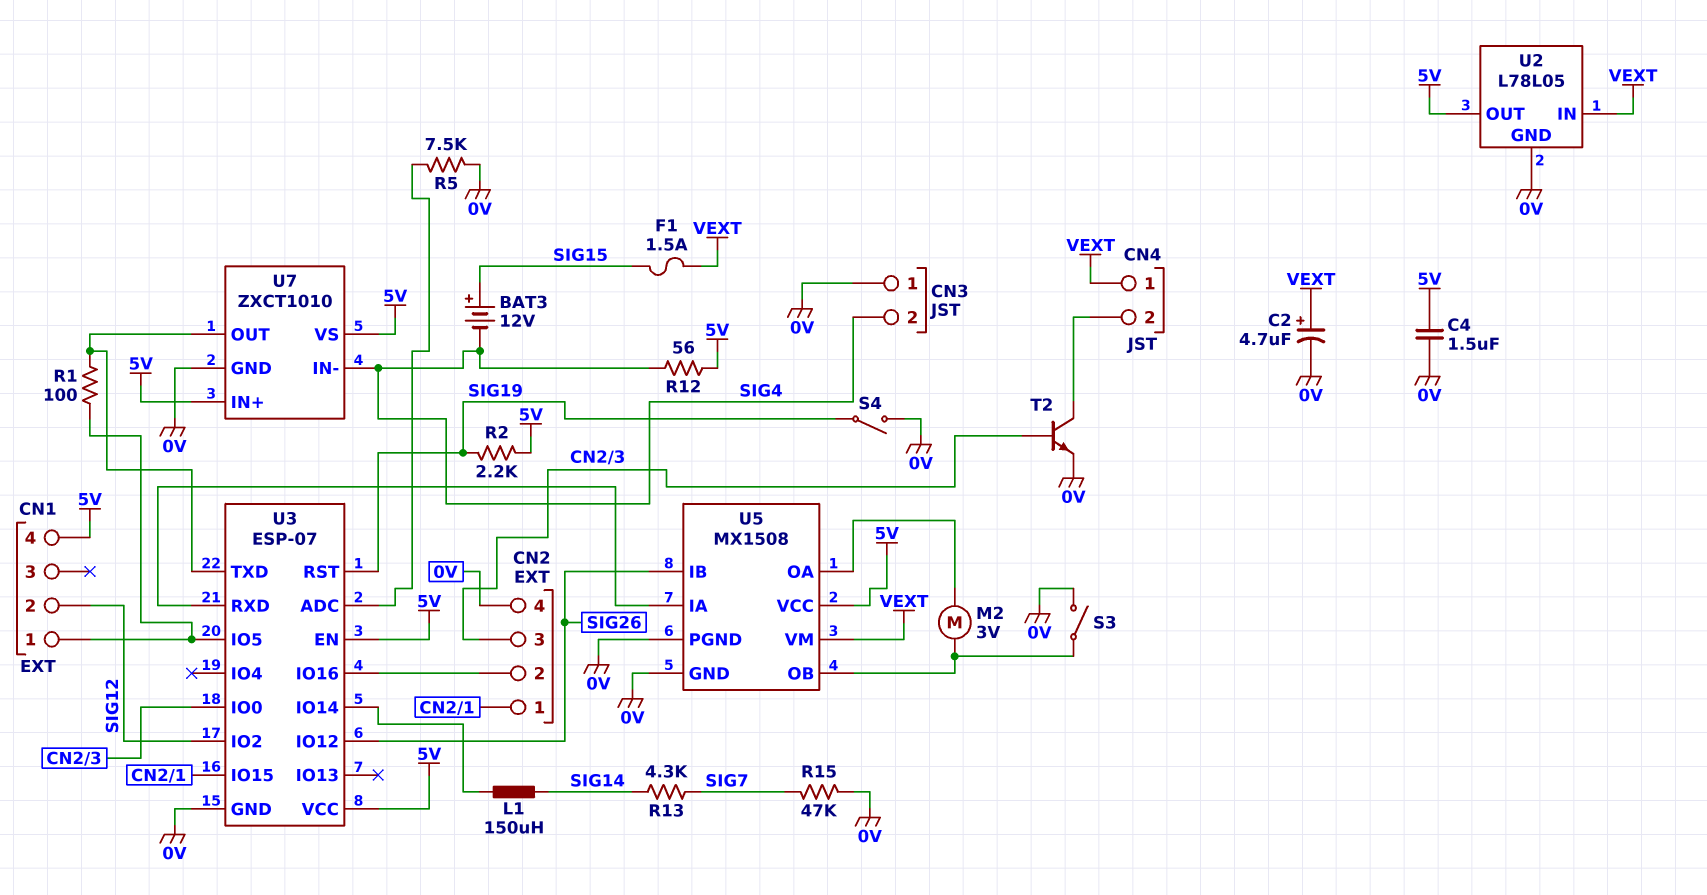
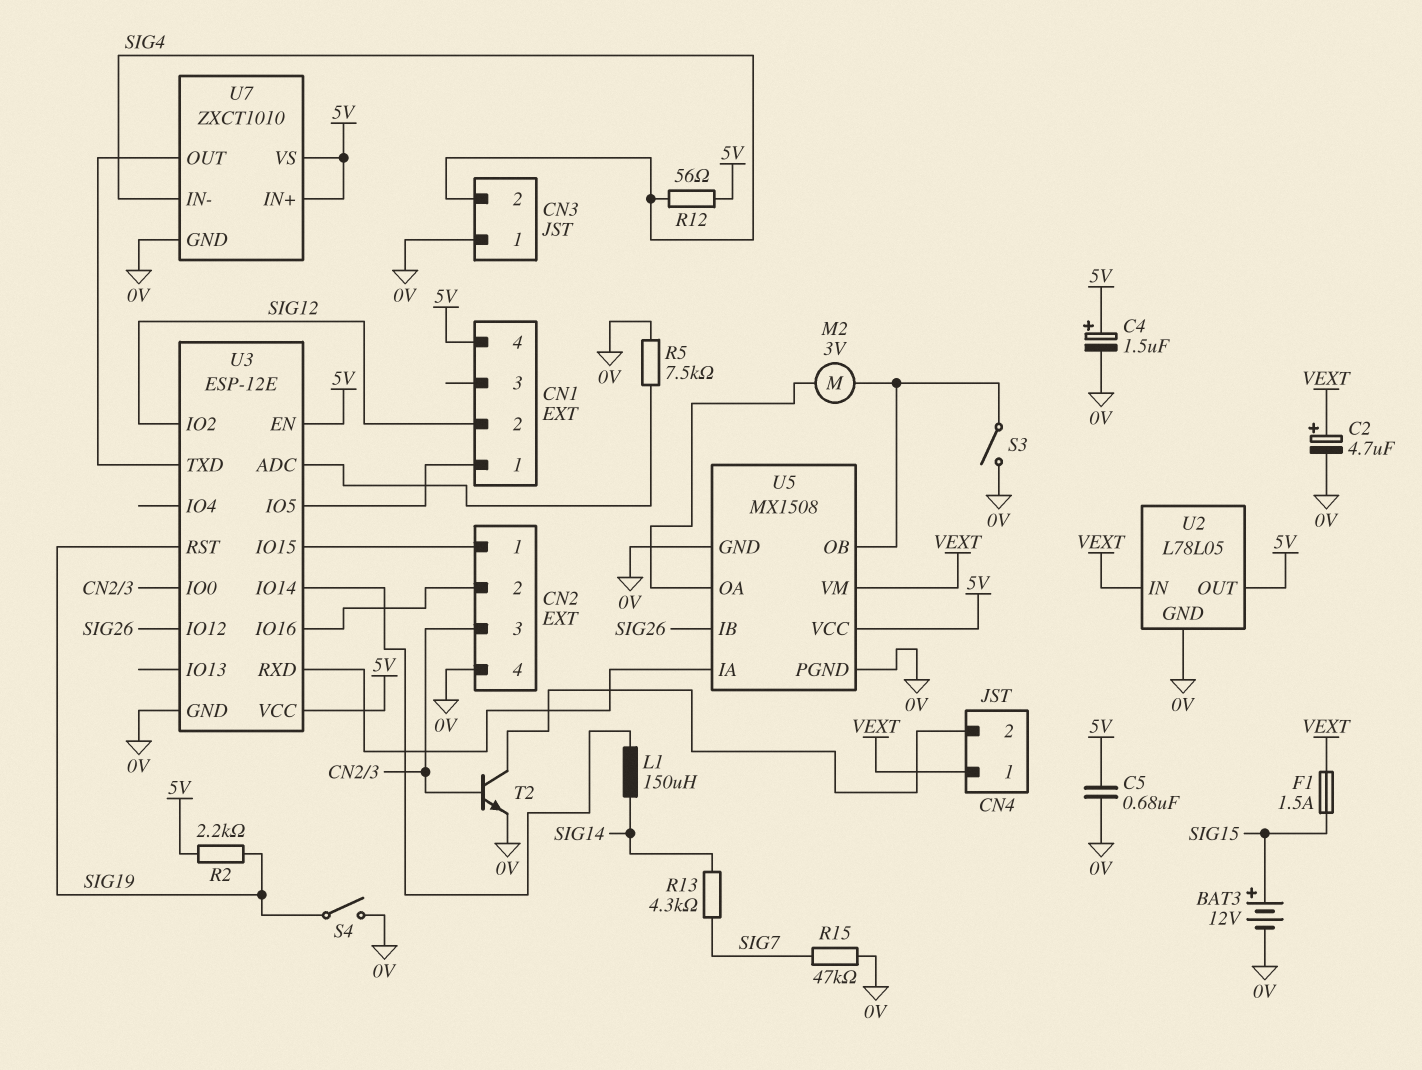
BAT3: 12V (plus SIG15, minus SIG4) -> 12V (plus SIG15, minus 0V)
C4: 1.5uF (0V, 5V) -> 1.5uF (plus 5V, minus 0V)
C5: none -> 680nF (0V, 5V)
R1: 100 (CN1/1, U3/TXD) -> none
U3: ESP-07 -> ESP-12E

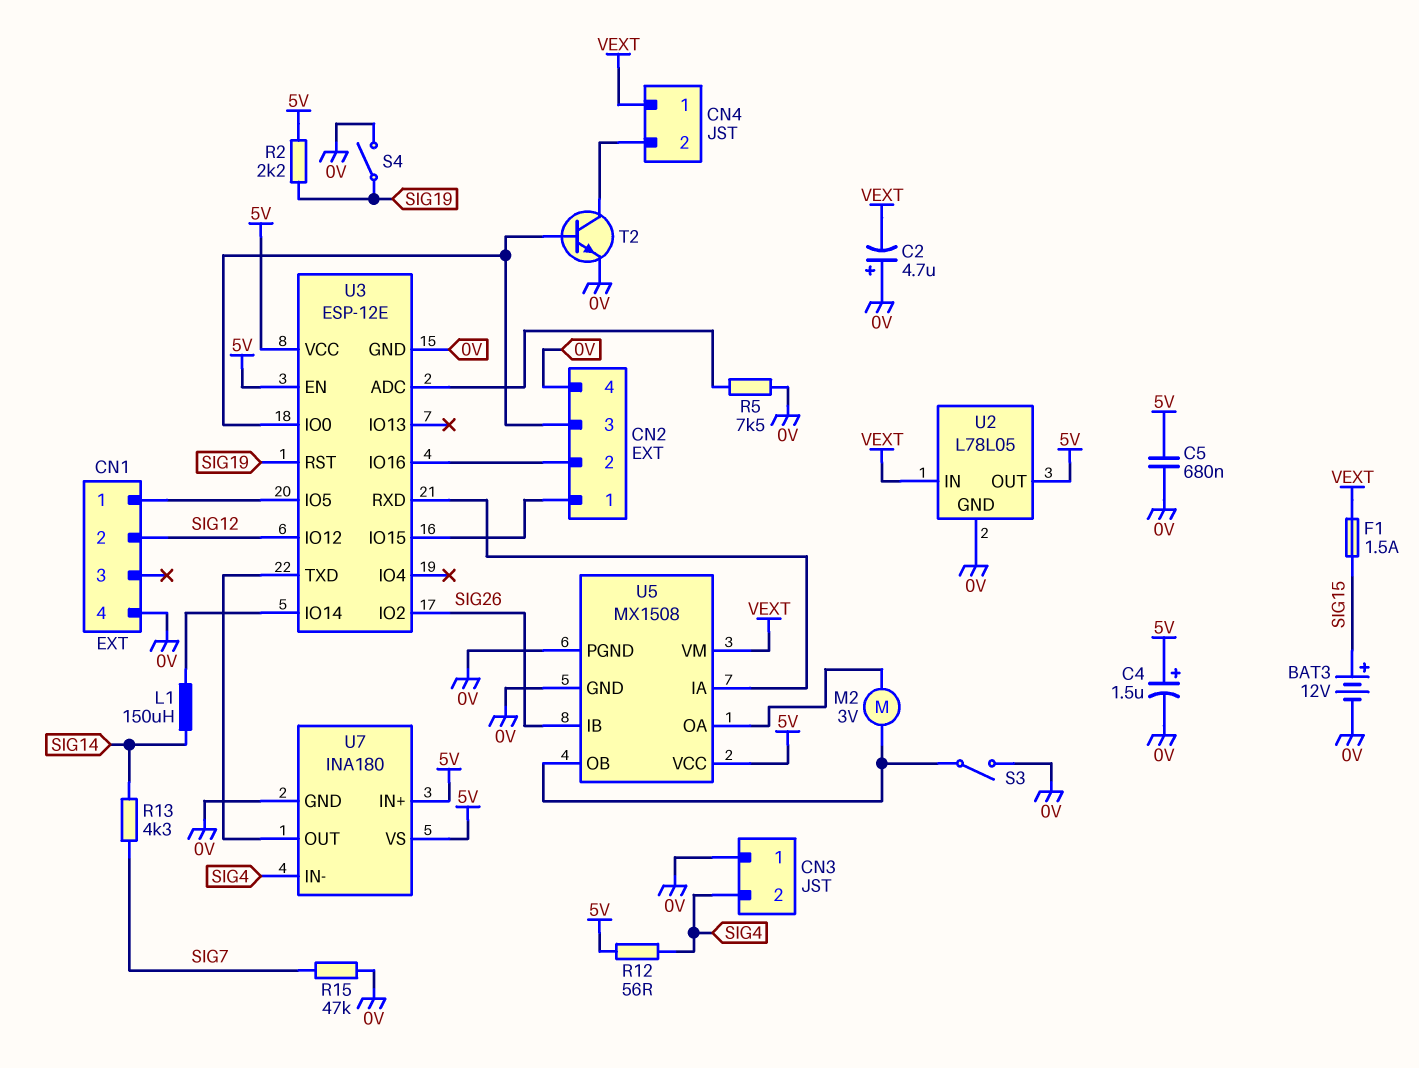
C2: 4.7uF (plus VEXT, minus 0V) -> 4.7uF (plus 0V, minus VEXT)
CN1 pin 4: 5V -> 0V
U3 pin IO2: SIG12 -> SIG26
U3 pin IO12: SIG26 -> SIG12
U7: ZXCT1010 -> INA180

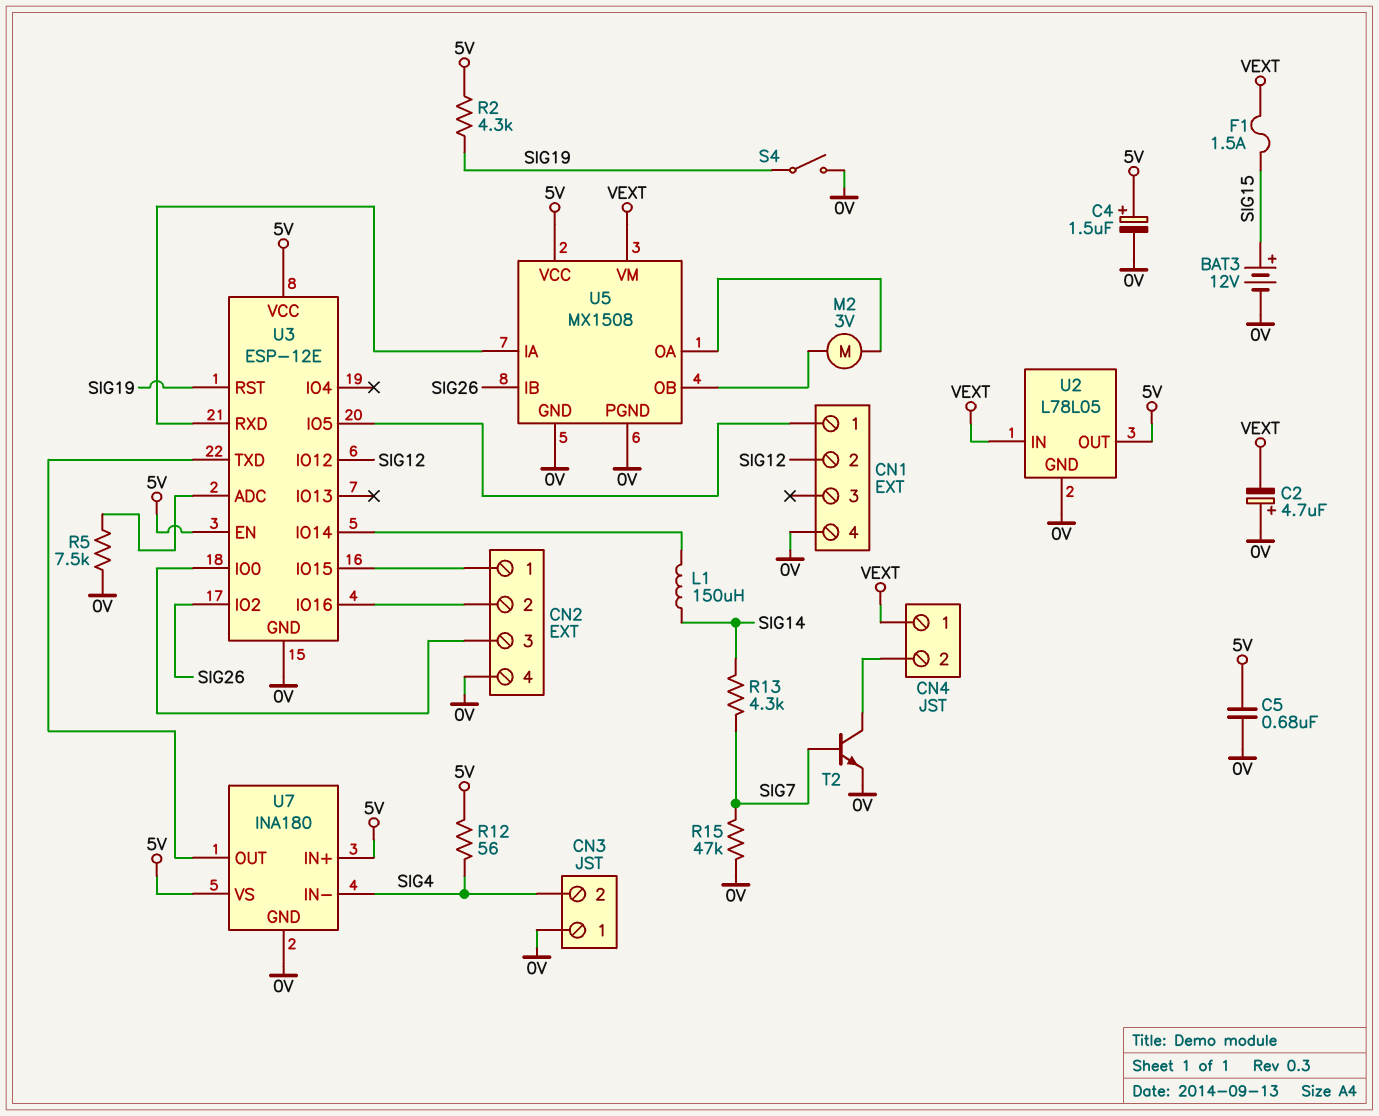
R2: 2.2k (5V, SIG19) -> 4.3k (5V, SIG19)
S3: switch (0V, U5/OB) -> none
T2: NPN (B CN2/3, C CN4/2, E 0V) -> NPN (B SIG7, C CN4/2, E 0V)

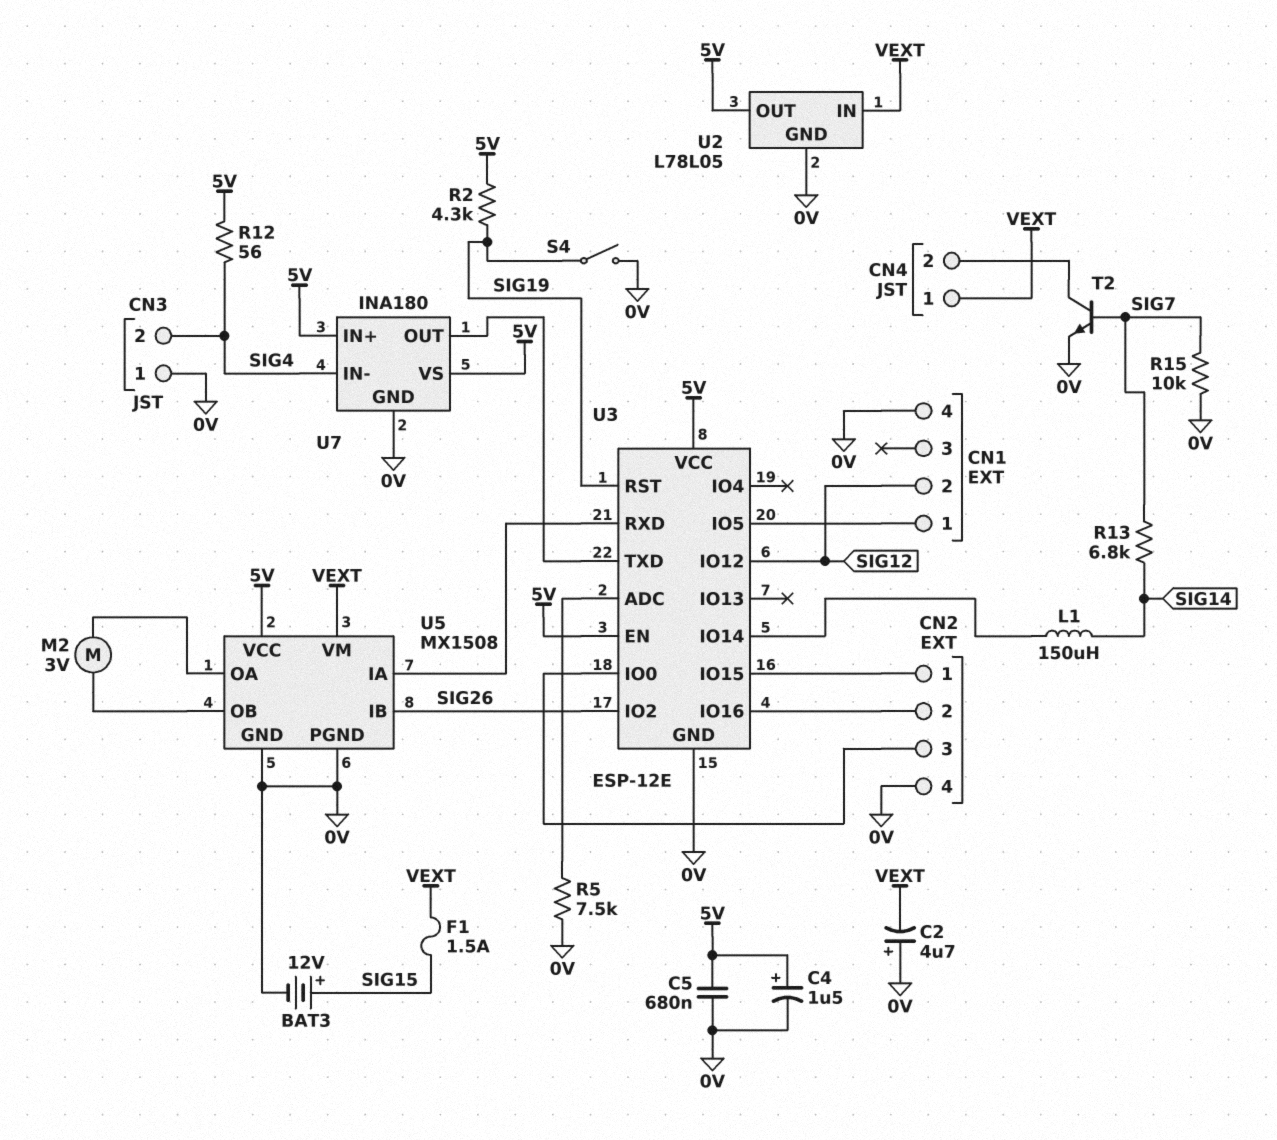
R13: 4.3k (SIG7, SIG14) -> 6.8k (SIG7, SIG14)
R15: 47k (0V, SIG7) -> 10k (0V, SIG7)

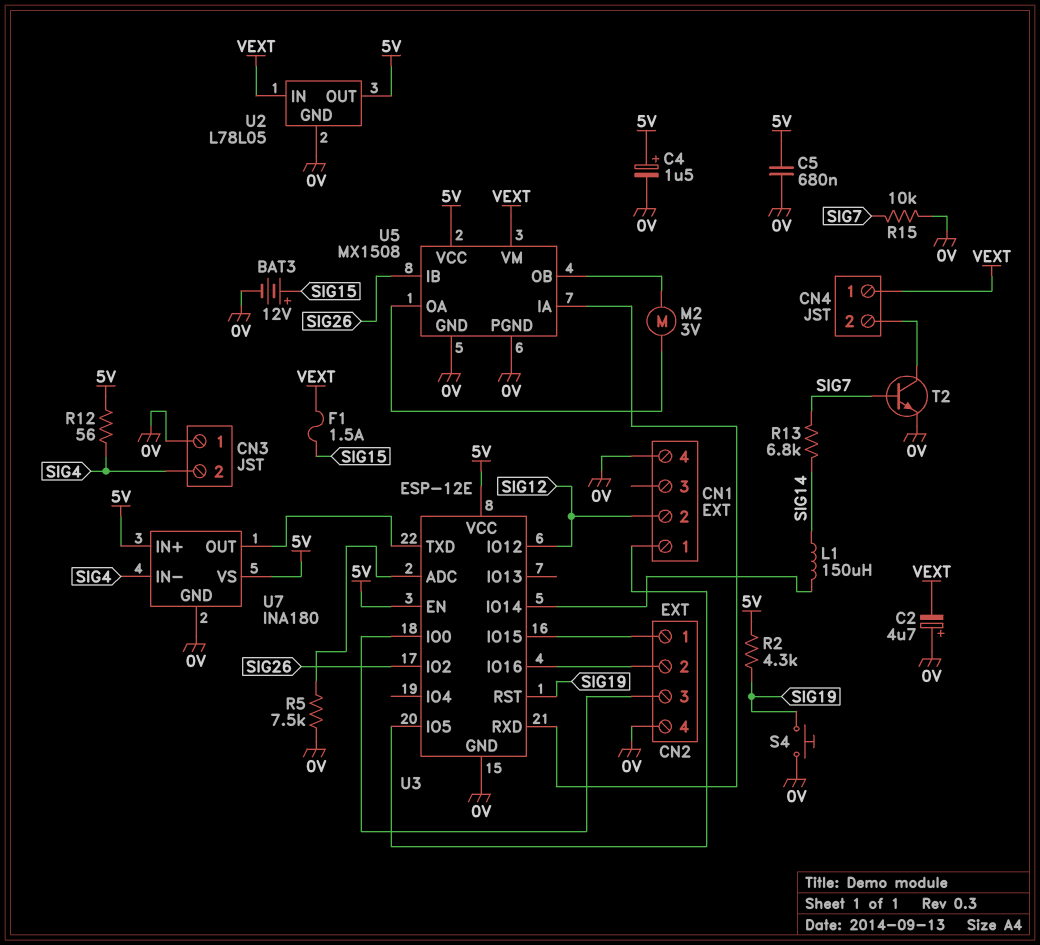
S4: switch (0V, SIG19) -> button (0V, SIG19)

